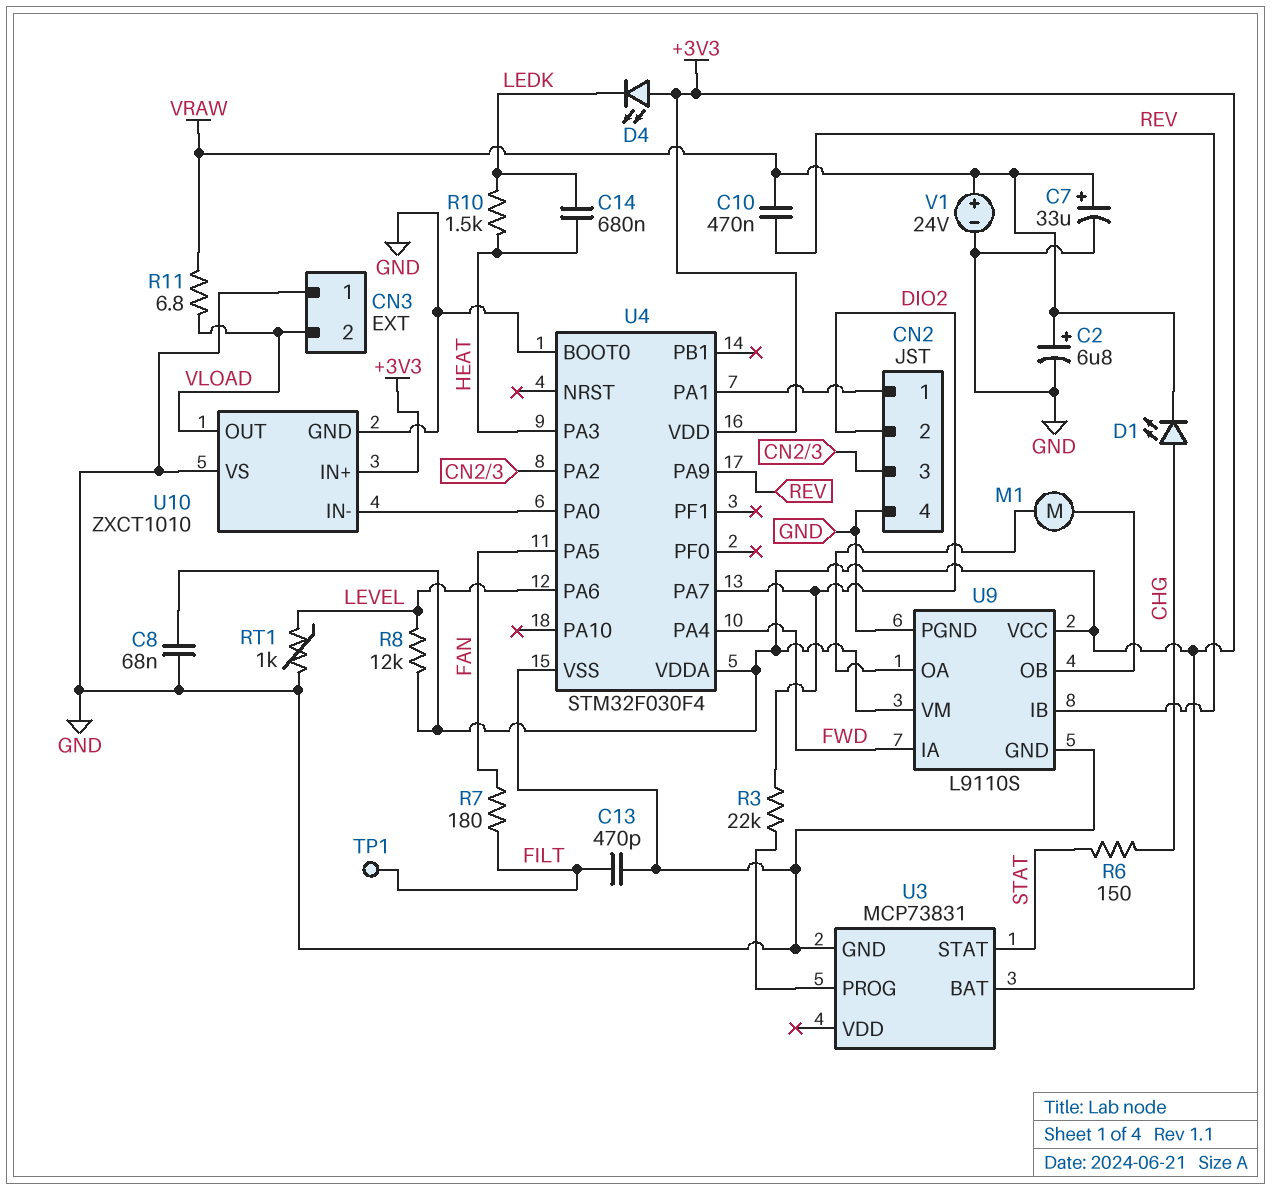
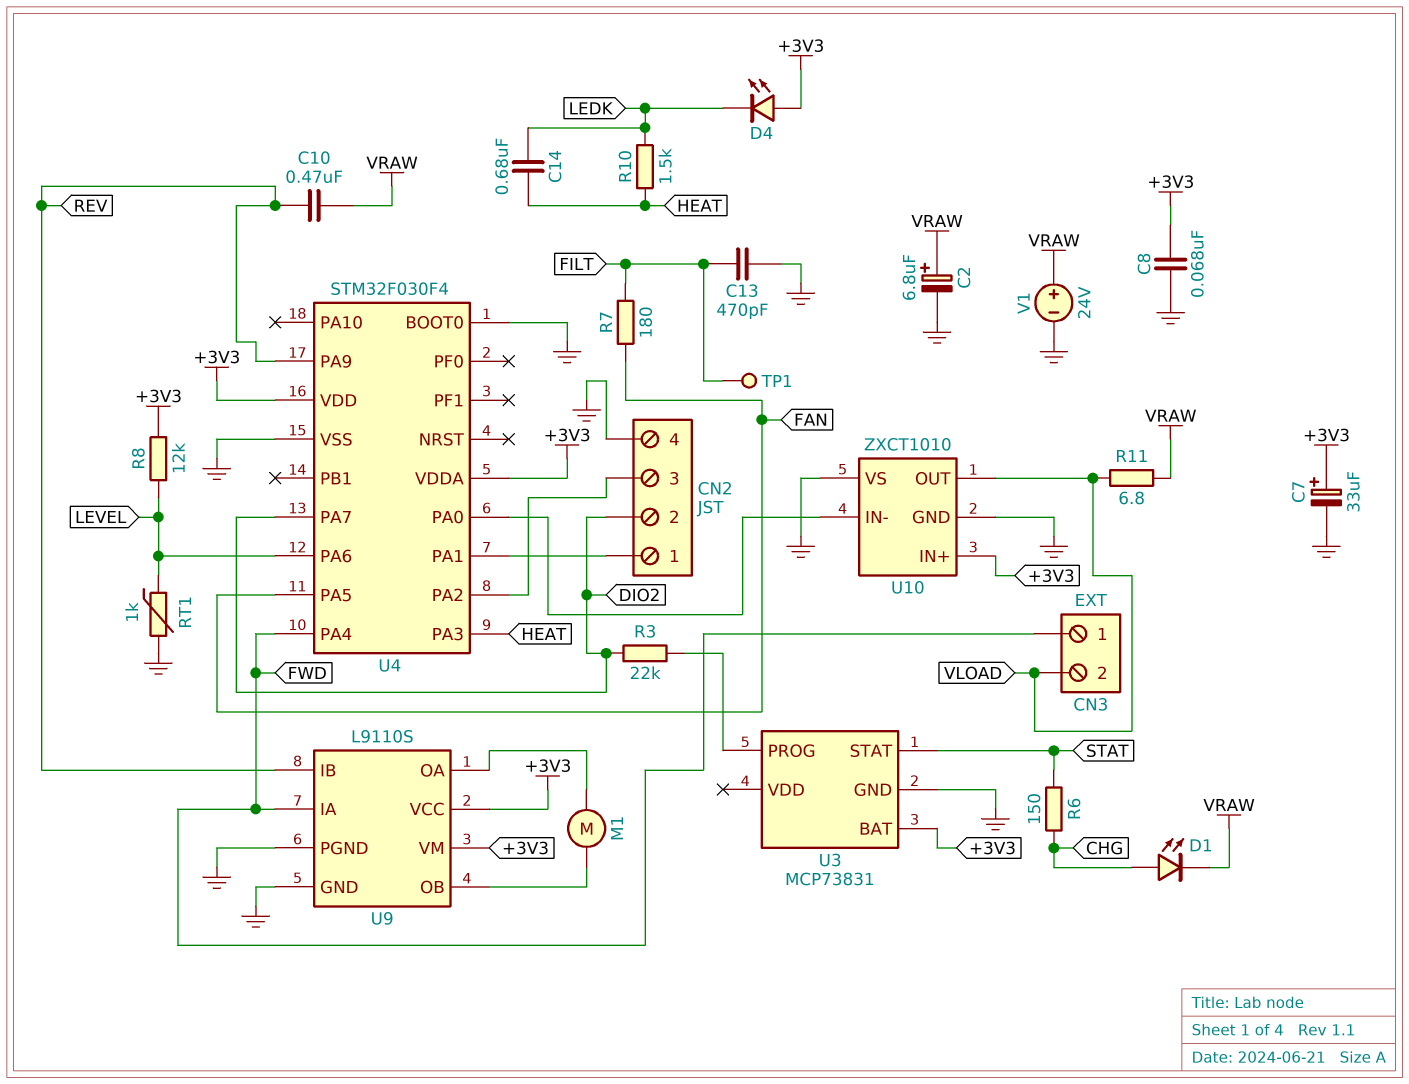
C7: 33uF (plus VRAW, minus GND) -> 33uF (plus +3V3, minus GND)
CN3 pin 1: GND -> FWD

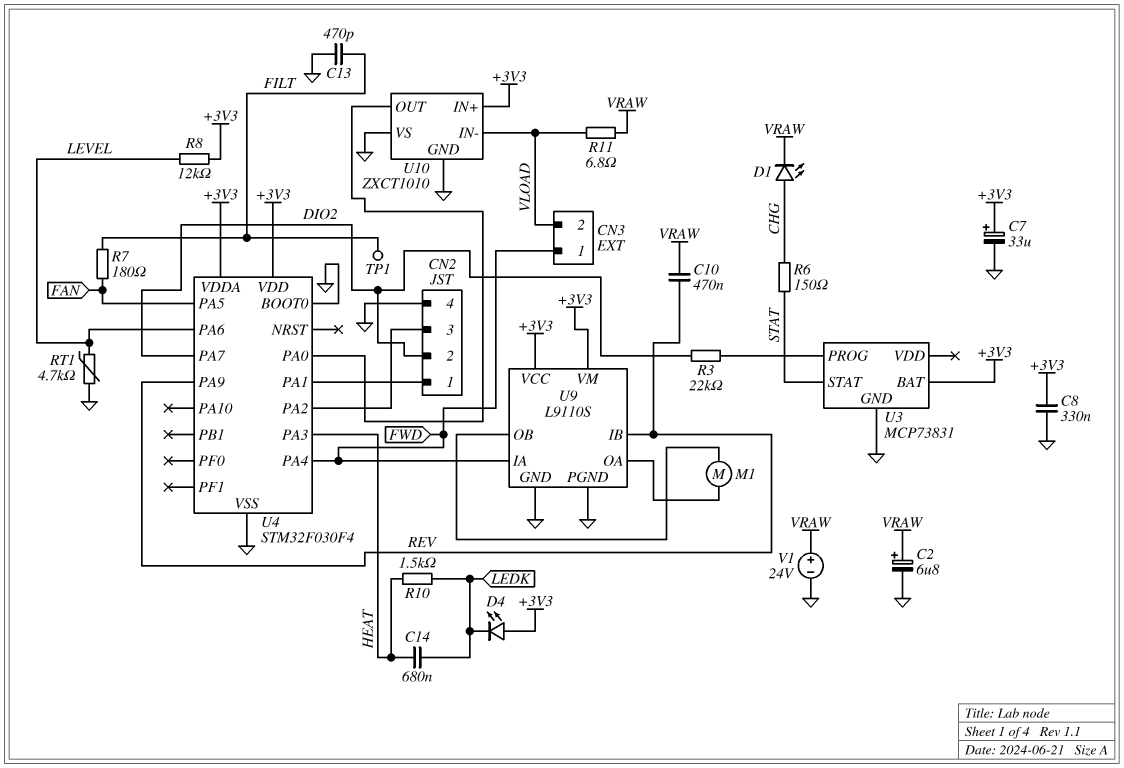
C8: 68nF (+3V3, GND) -> 330nF (+3V3, GND)
RT1: 1k (GND, LEVEL) -> 4.7k (GND, LEVEL)
U10 pin IN-: U4/PA0 -> VLOAD
U10 pin OUT: VLOAD -> U4/PA0

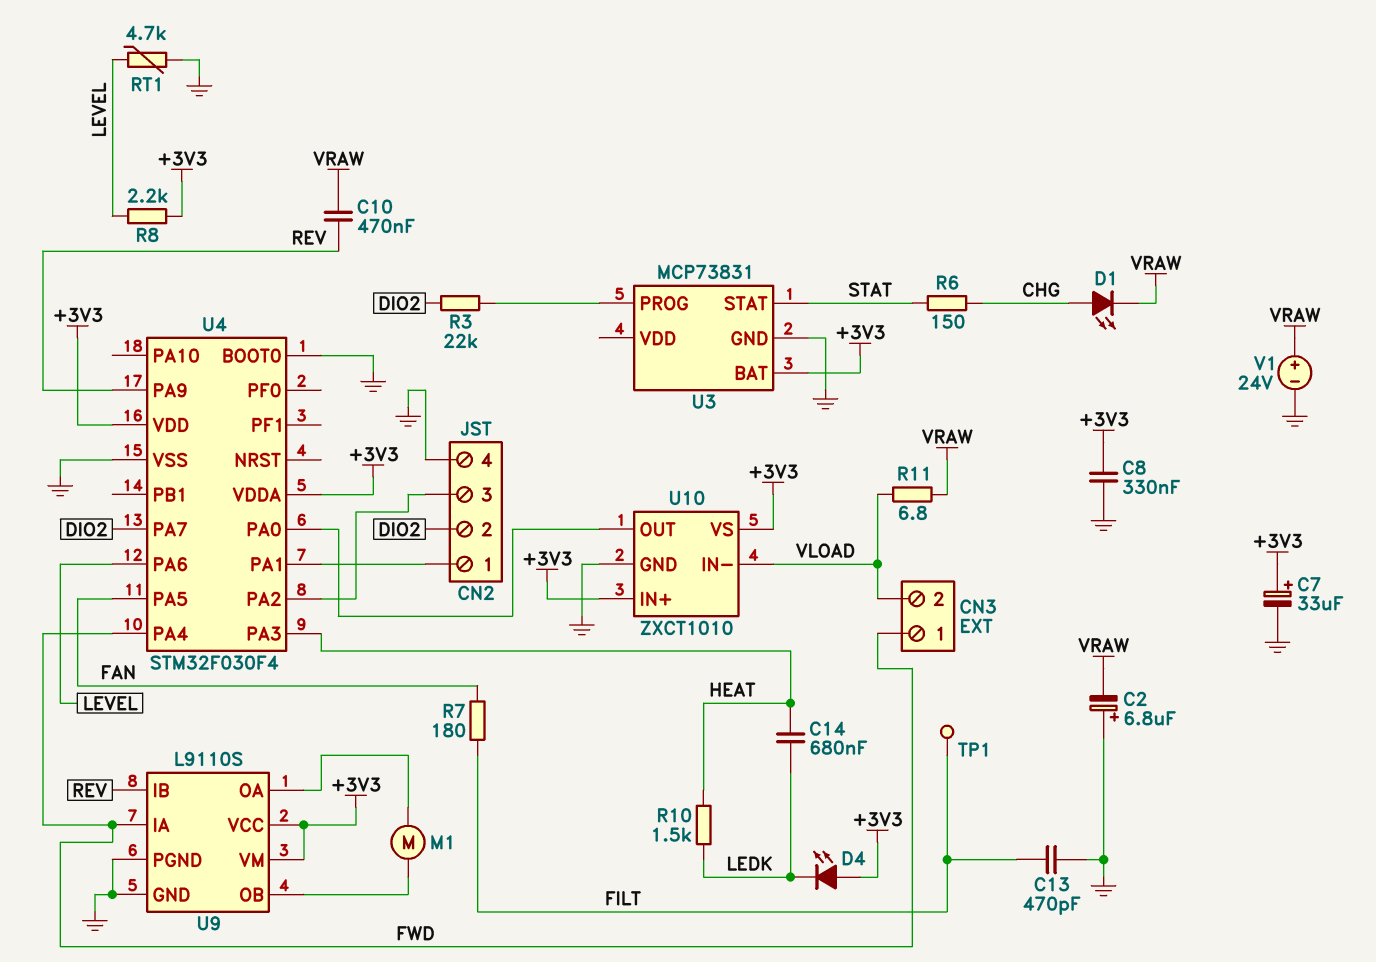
C2: 6.8uF (plus VRAW, minus GND) -> 6.8uF (plus GND, minus VRAW)
R8: 12k (+3V3, LEVEL) -> 2.2k (+3V3, LEVEL)
U10 pin VS: GND -> +3V3

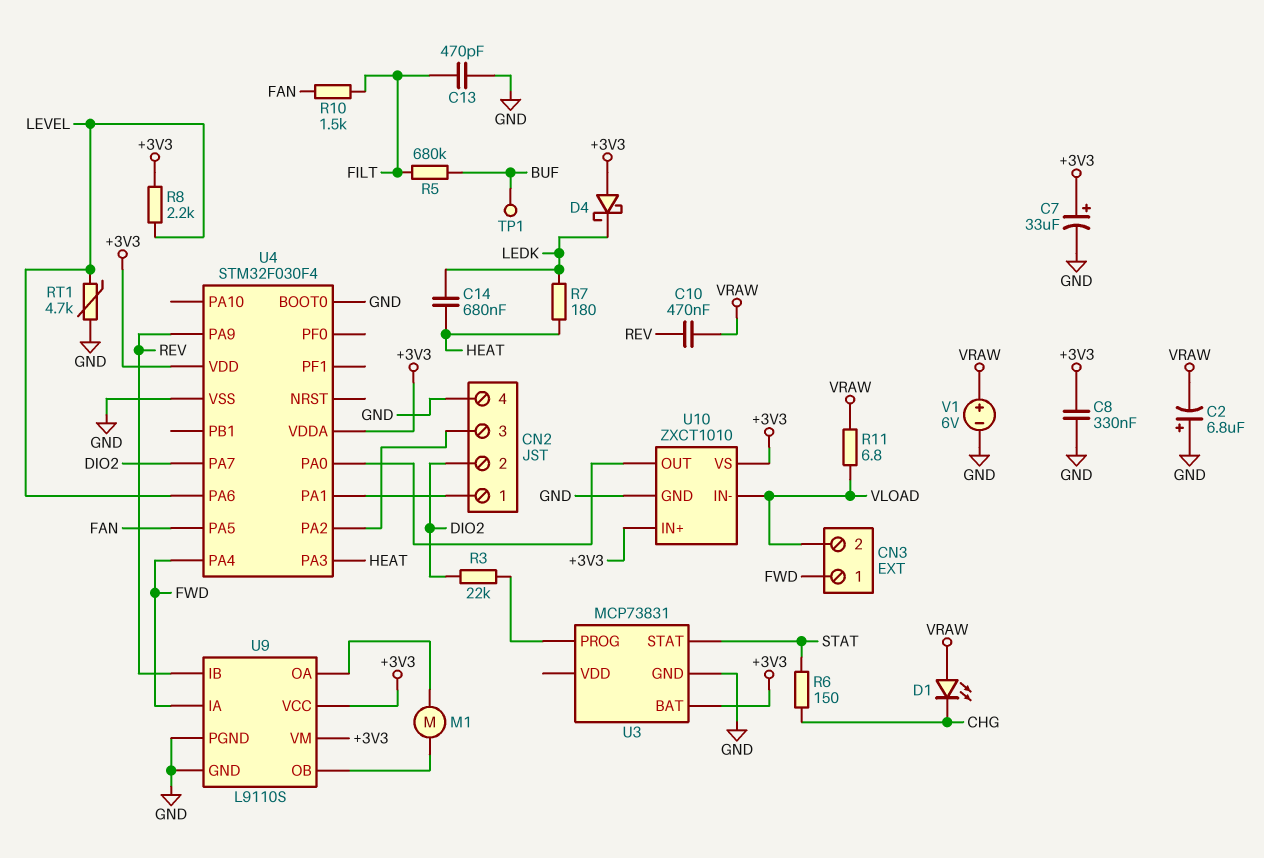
D1: LED (A CHG, K VRAW) -> LED (A VRAW, K CHG)
D4: LED (A +3V3, K LEDK) -> schottky (A +3V3, K LEDK)
R5: none -> 680k (BUF, FILT)
R7: 180 (FAN, FILT) -> 180 (HEAT, LEDK)
R10: 1.5k (HEAT, LEDK) -> 1.5k (FAN, FILT)
TP1: test point (FILT) -> test point (BUF)
V1: 24V (plus VRAW, minus GND) -> 6V (plus VRAW, minus GND)

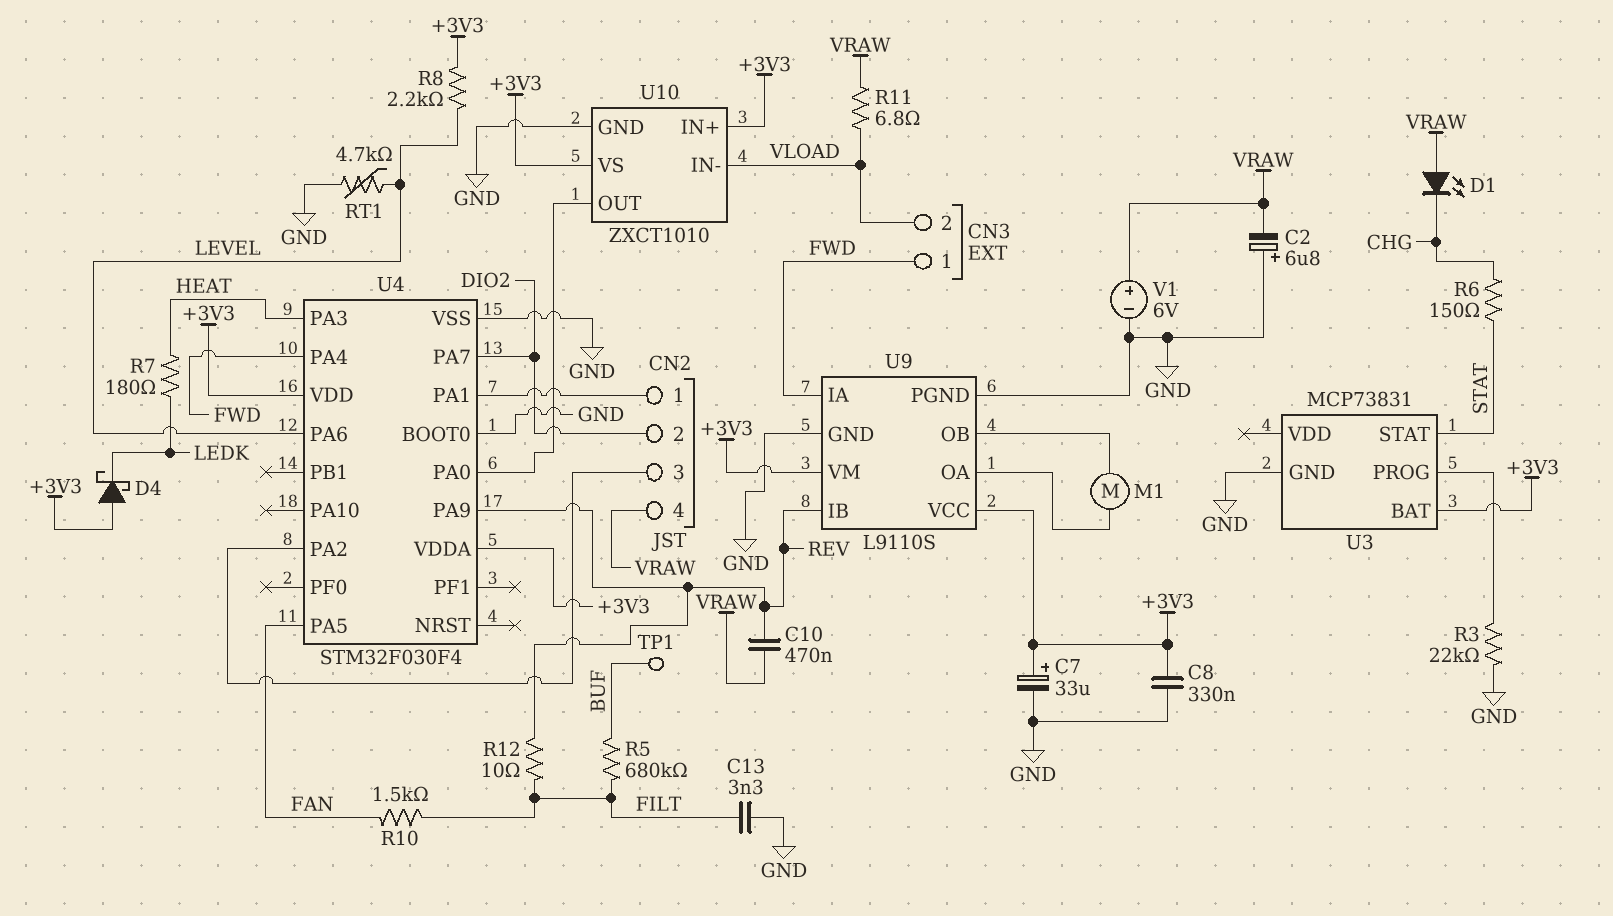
C13: 470pF (FILT, GND) -> 3.3nF (FILT, GND)
C14: 680nF (HEAT, LEDK) -> none
CN2 pin 4: GND -> VRAW
R3: 22k (DIO2, U3/PROG) -> 22k (GND, U3/PROG)
R12: none -> 10 (FILT, REV)

